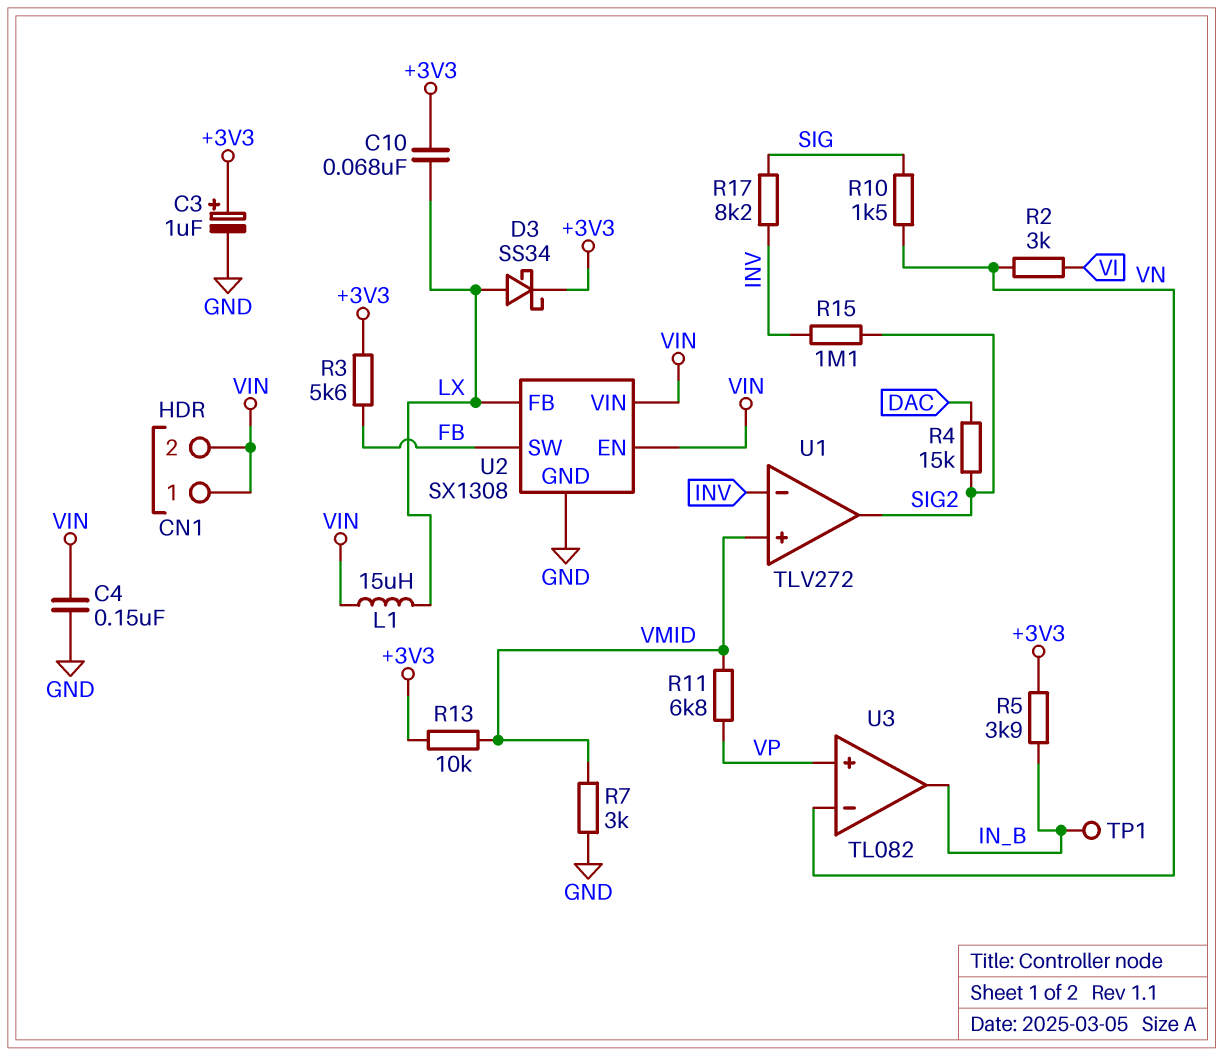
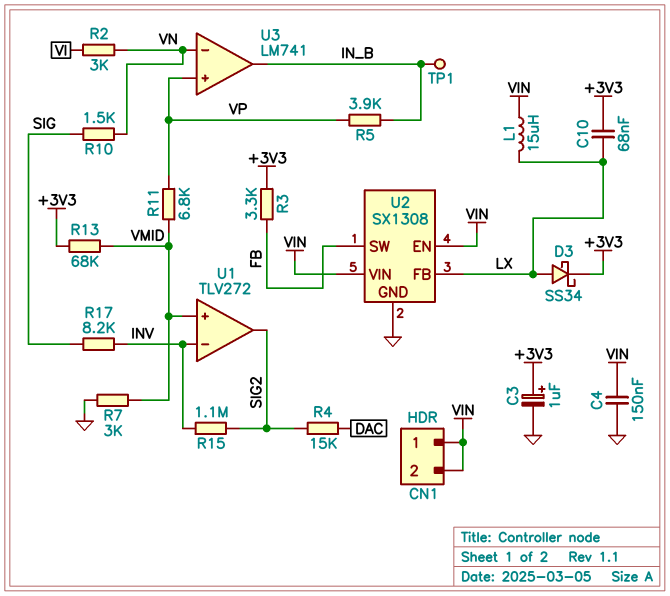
R3: 5.6k (+3V3, FB) -> 3.3k (+3V3, FB)
R5: 3.9k (+3V3, IN_B) -> 3.9k (IN_B, VP)
R13: 10k (+3V3, VMID) -> 68k (+3V3, VMID)
U3: TL082 -> LM741

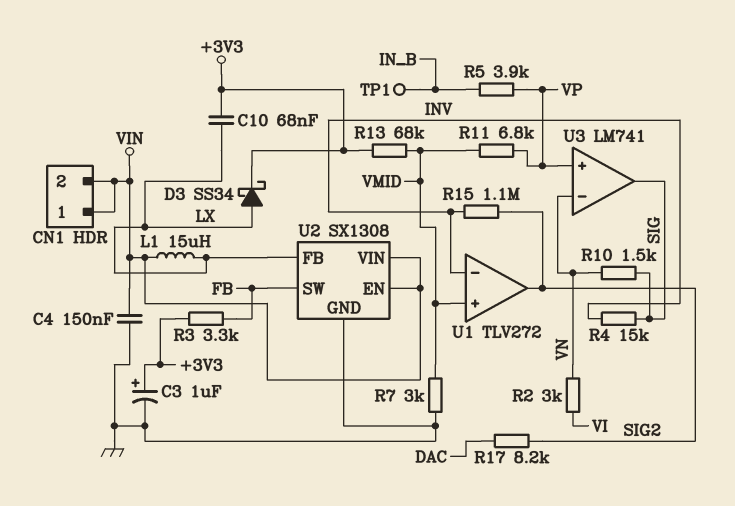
R4: 15k (DAC, SIG2) -> 15k (INV, SIG)
R17: 8.2k (INV, SIG) -> 8.2k (DAC, SIG2)
U3 pin out: IN_B -> SIG

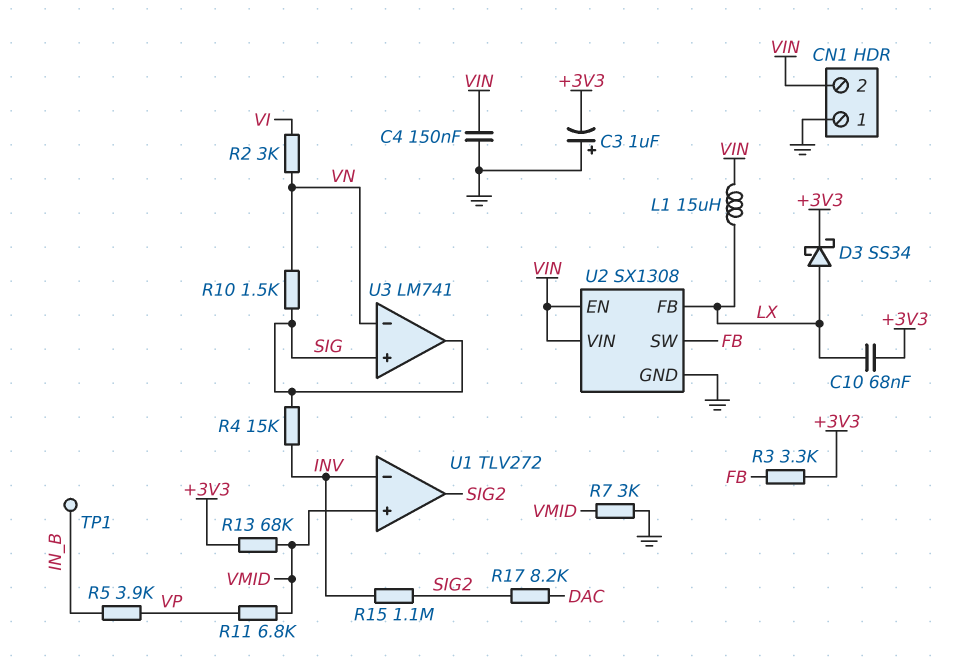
C3: 1uF (plus +3V3, minus GND) -> 1uF (plus GND, minus +3V3)
CN1 pin 1: VIN -> GND
U3 pin in+: VP -> SIG

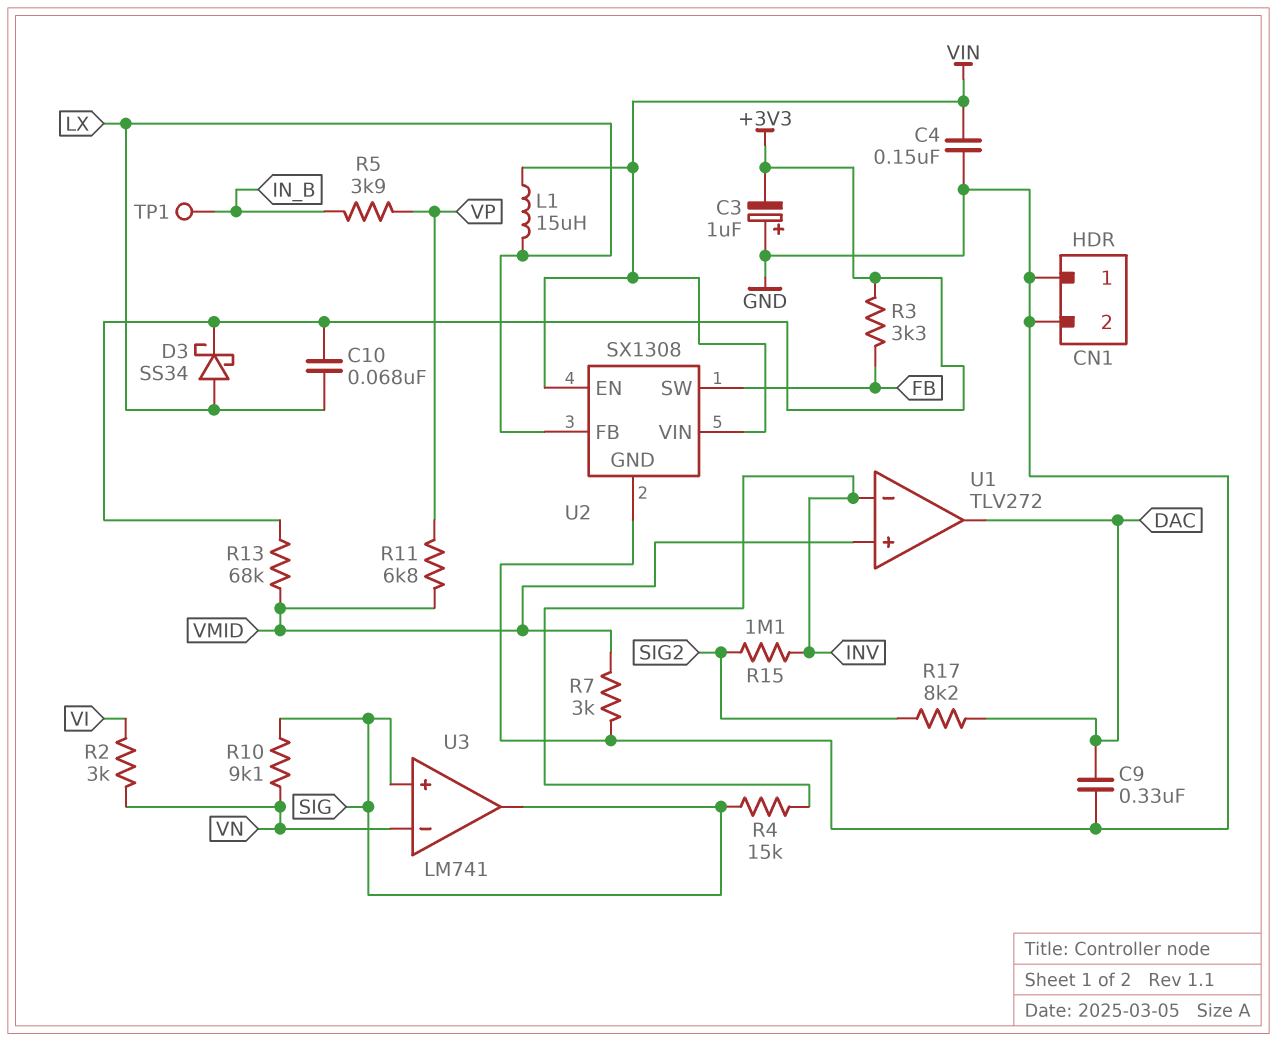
C9: none -> 330nF (DAC, GND)
CN1 pin 2: VIN -> GND
R10: 1.5k (SIG, VN) -> 9.1k (SIG, VN)
U1 pin out: SIG2 -> DAC

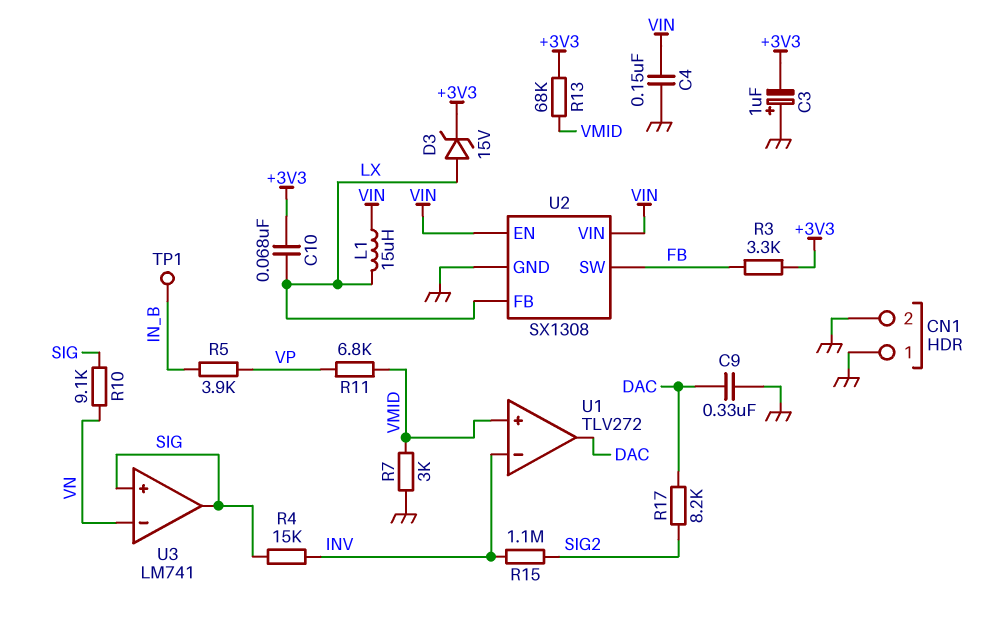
D3: schottky SS34 (A LX, K +3V3) -> zener 15V (A LX, K +3V3)
R2: 3k (VI, VN) -> none

